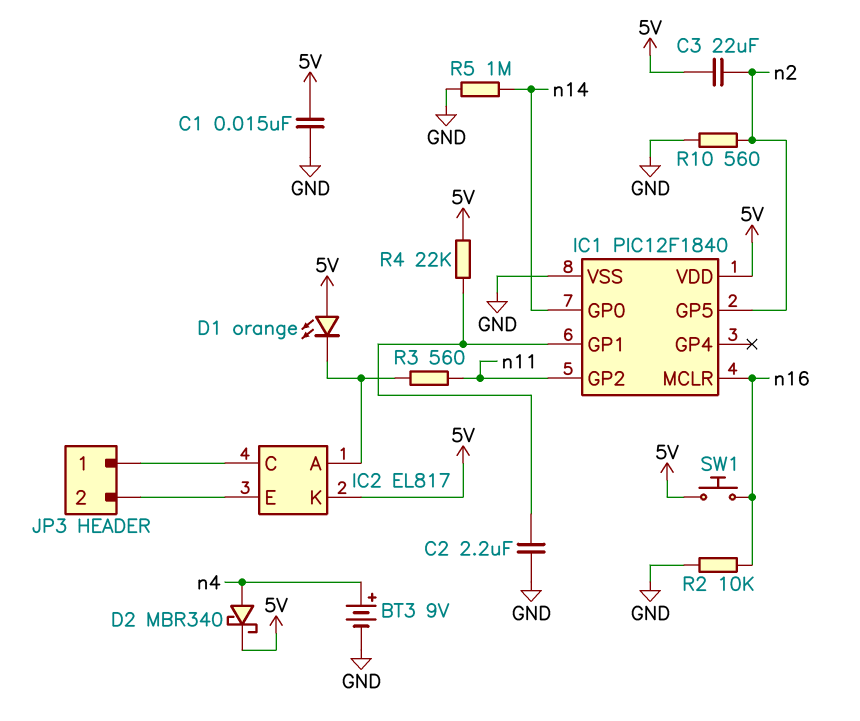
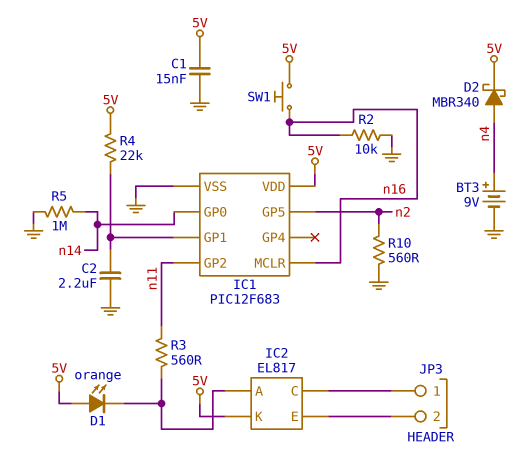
C3: 22uF (5V, n2) -> none
IC1: PIC12F1840 -> PIC12F683

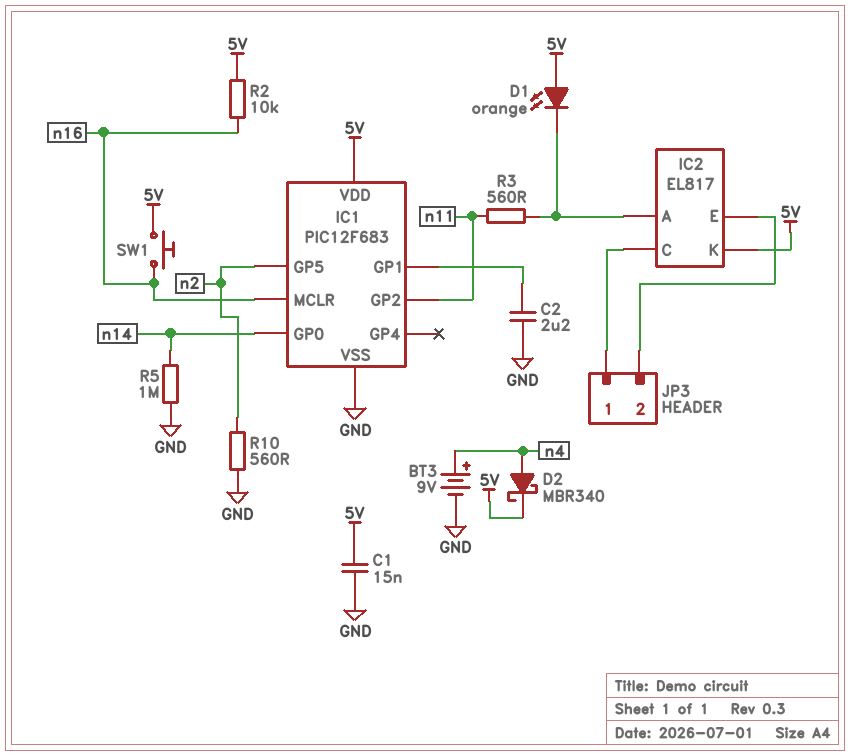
R2: 10k (GND, n16) -> 10k (5V, n16)
R4: 22k (5V, IC1/GP1) -> none

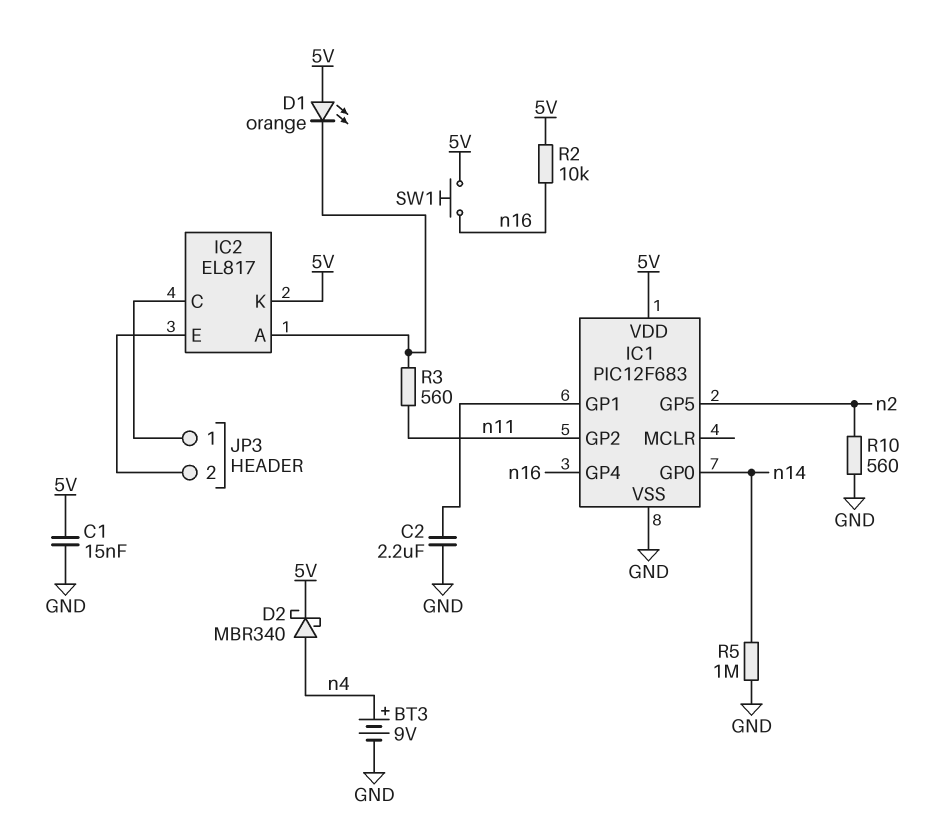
IC1 pin GP4: none -> n16
IC1 pin MCLR: n16 -> none

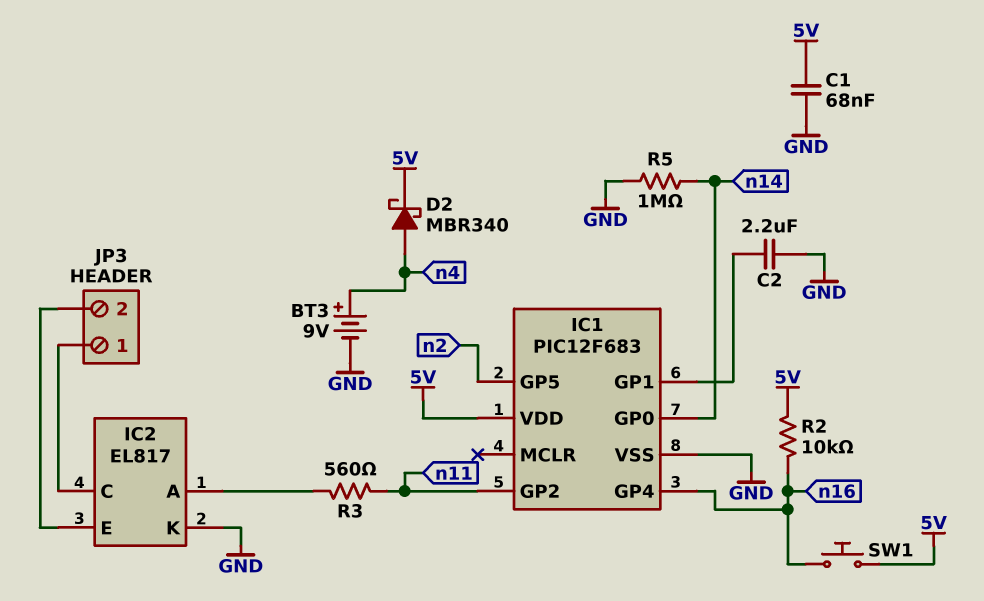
C1: 15nF (5V, GND) -> 68nF (5V, GND)
D1: LED orange (A 5V, K IC2/A) -> none
IC2 pin K: 5V -> GND
R10: 560 (GND, n2) -> none

